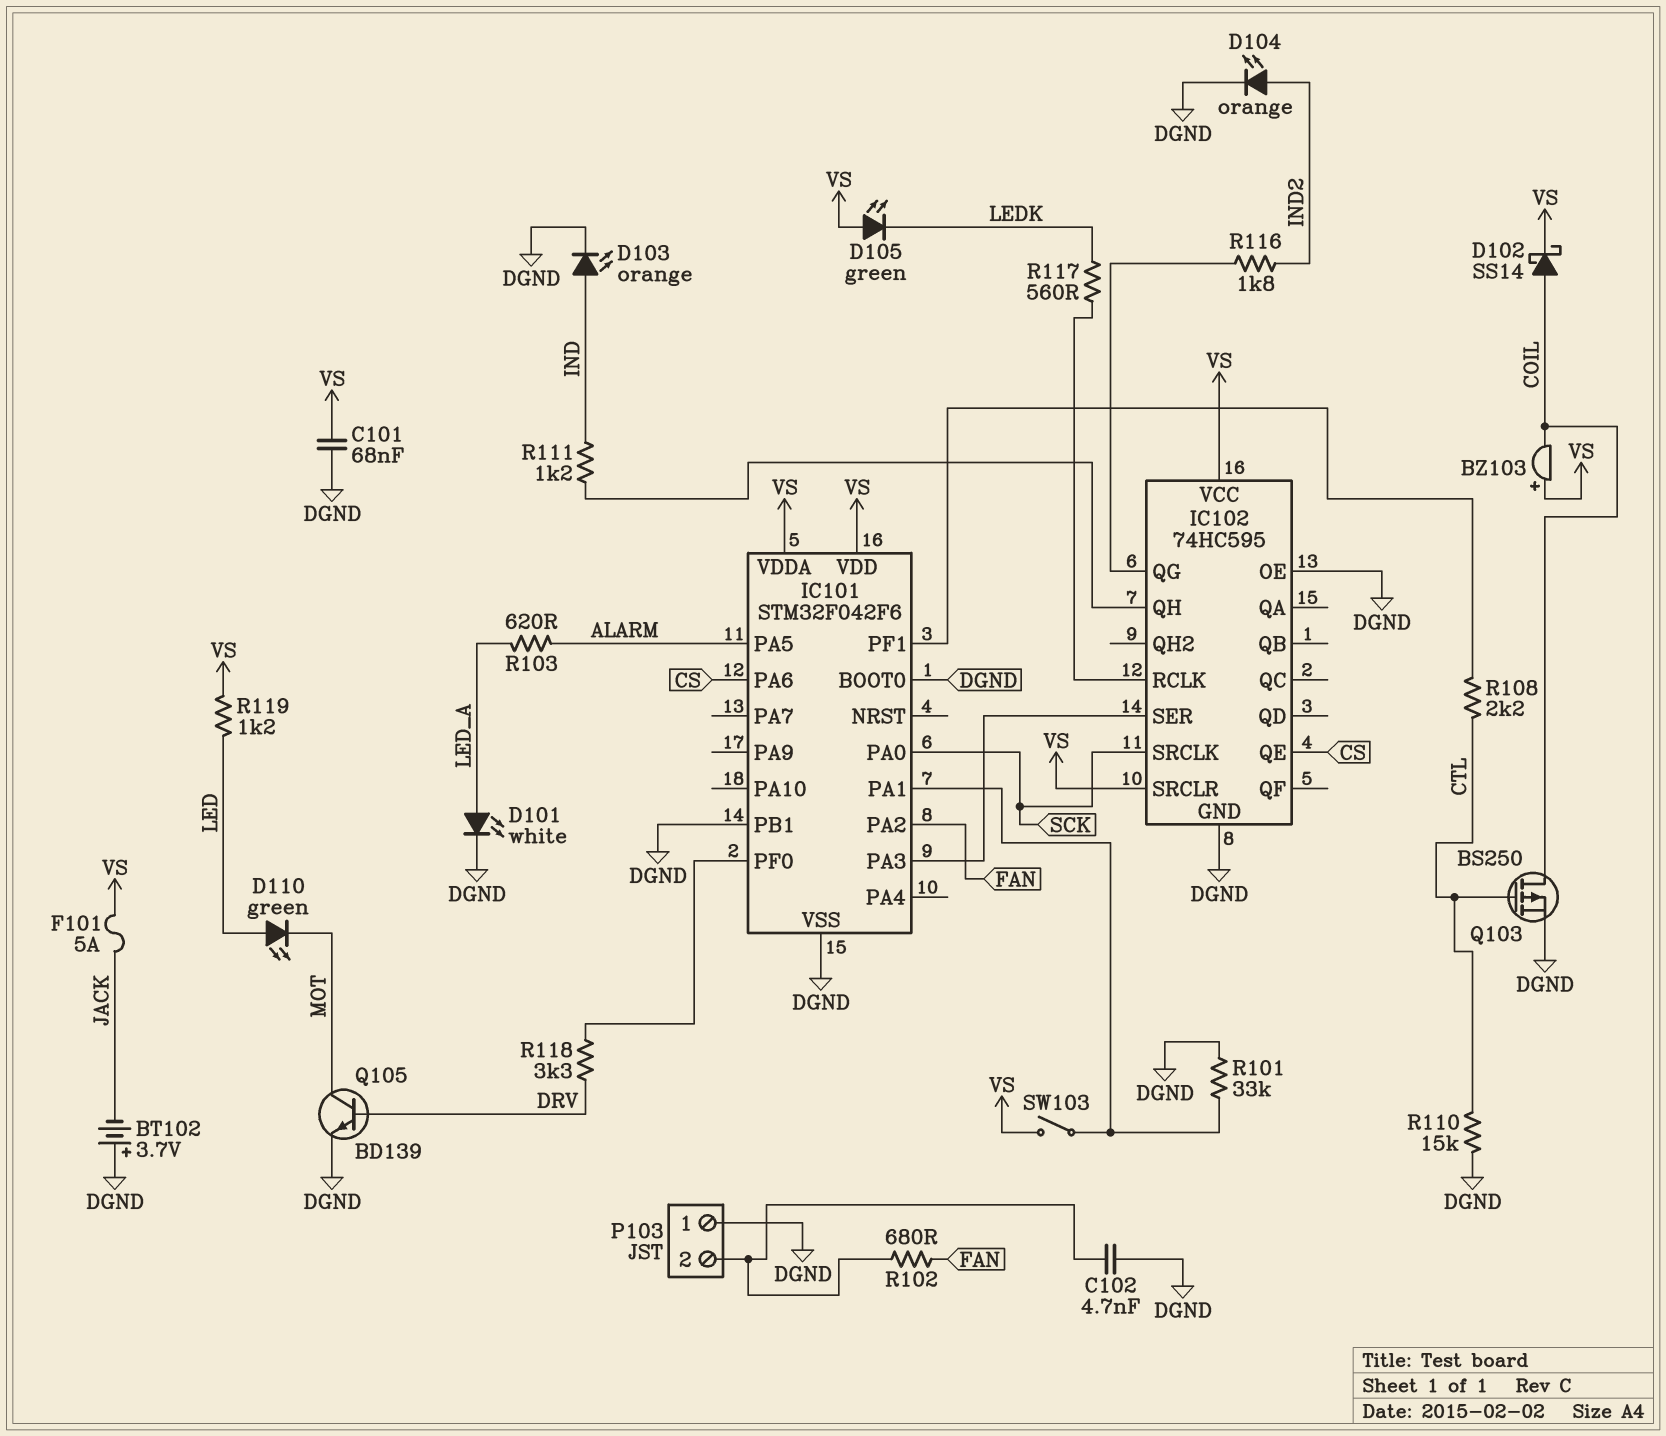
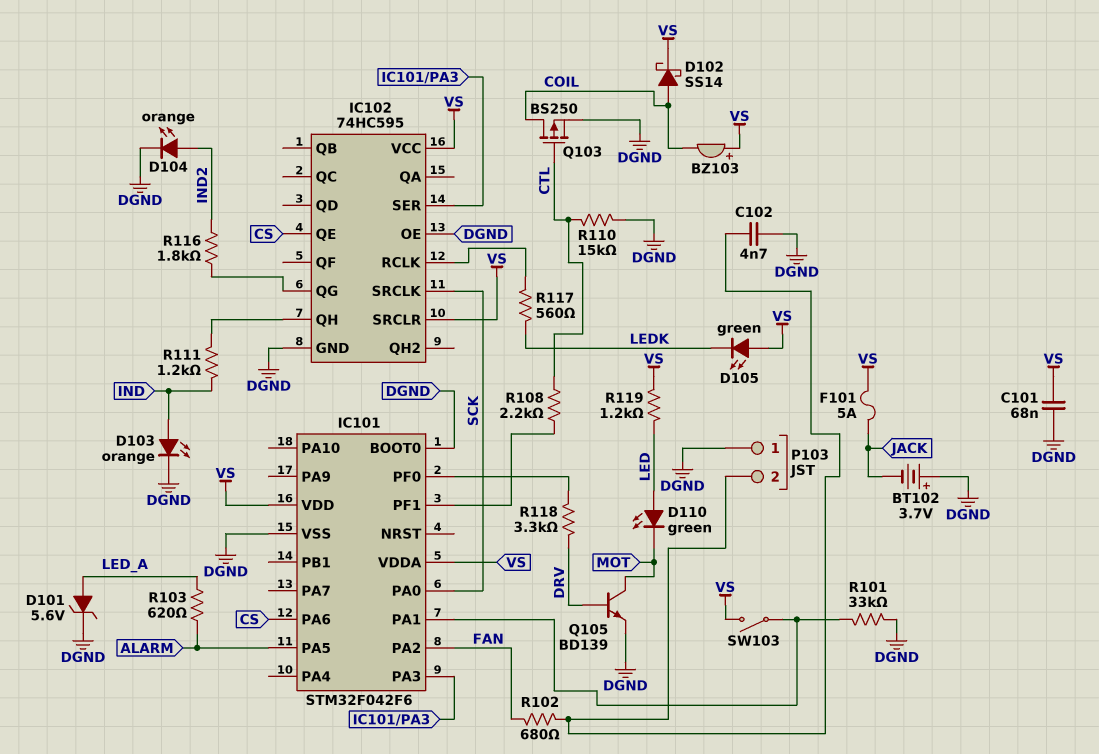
D101: LED white (A LED_A, K DGND) -> zener 5.6V (A LED_A, K DGND)
IC101 pin PB1: DGND -> none

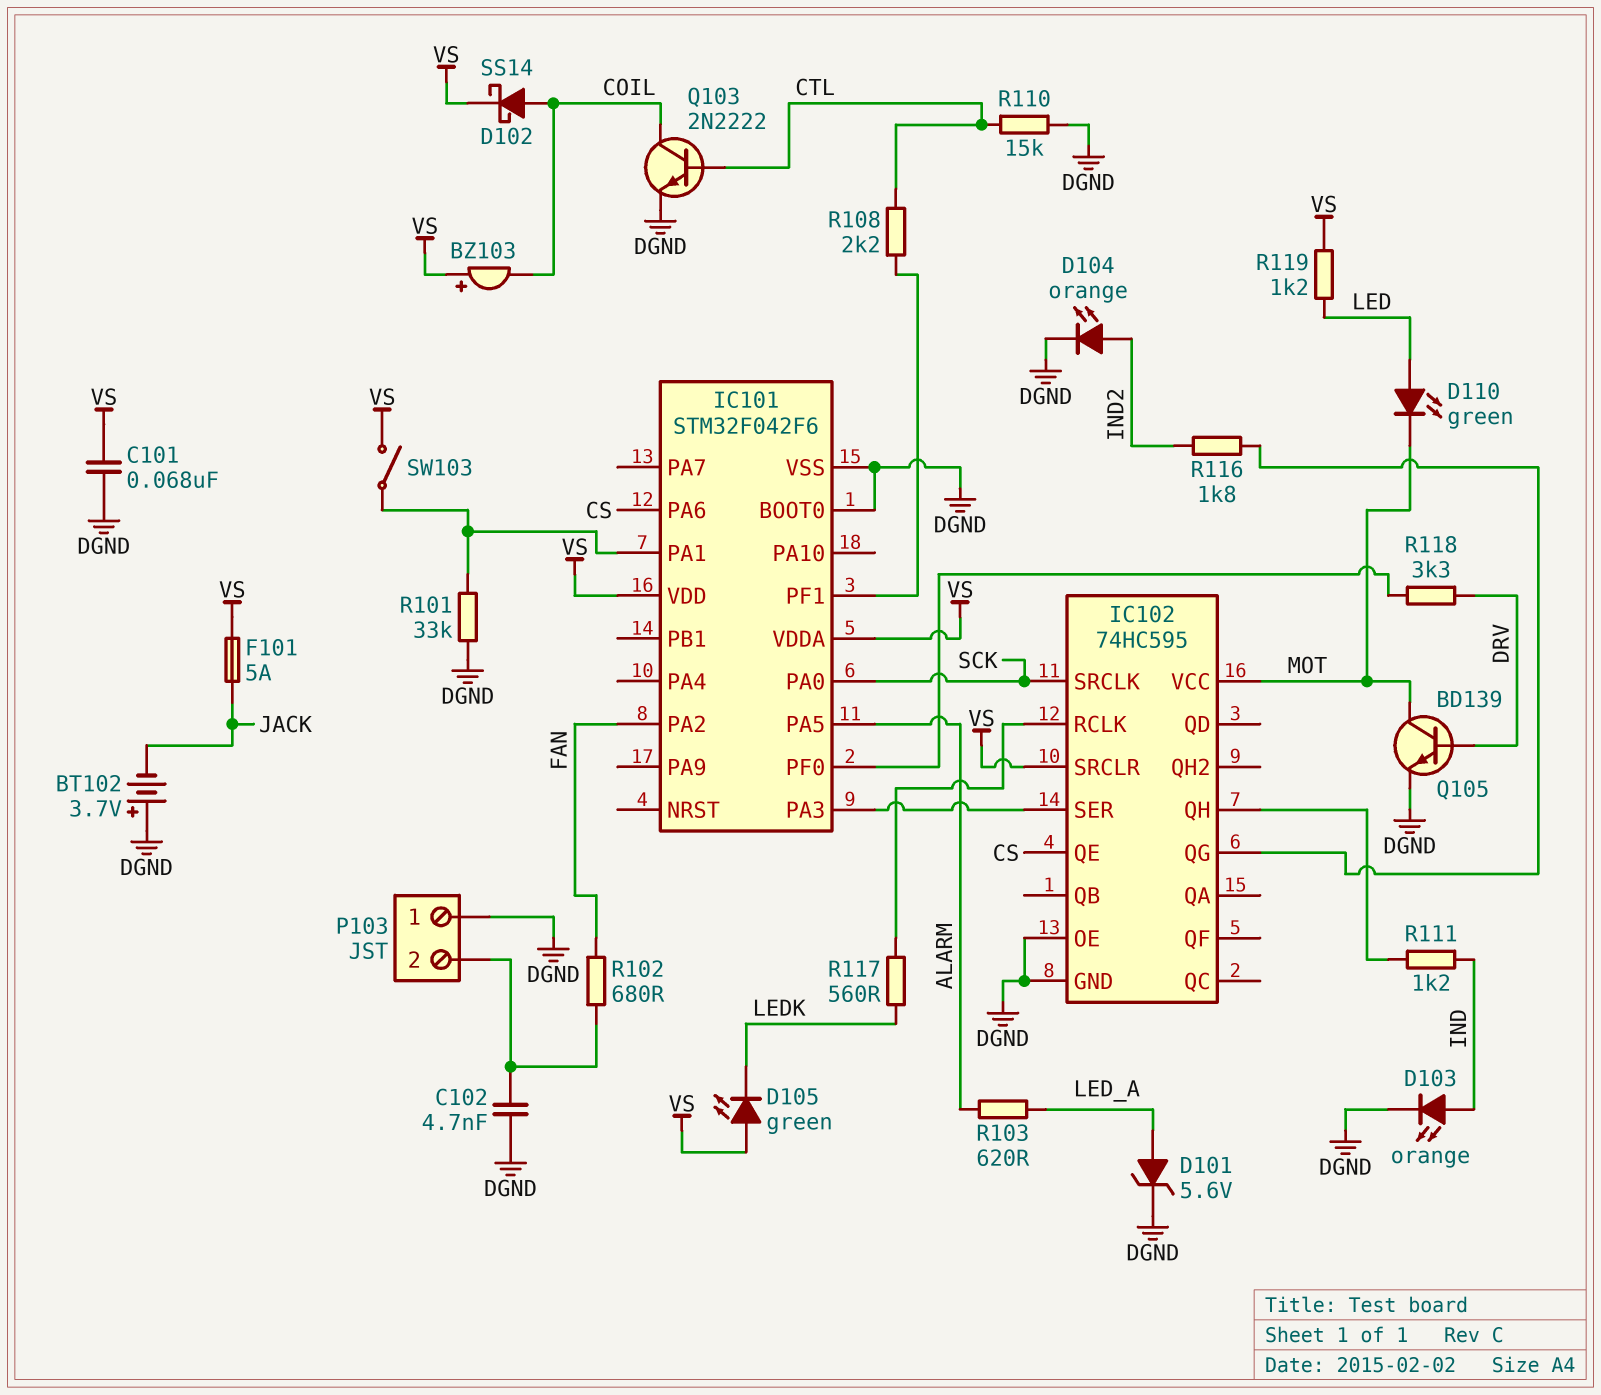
IC102 pin VCC: VS -> MOT
Q103: PMOS BS250 (G CTL, D COIL, S DGND) -> NPN 2N2222 (B CTL, C COIL, E DGND)

